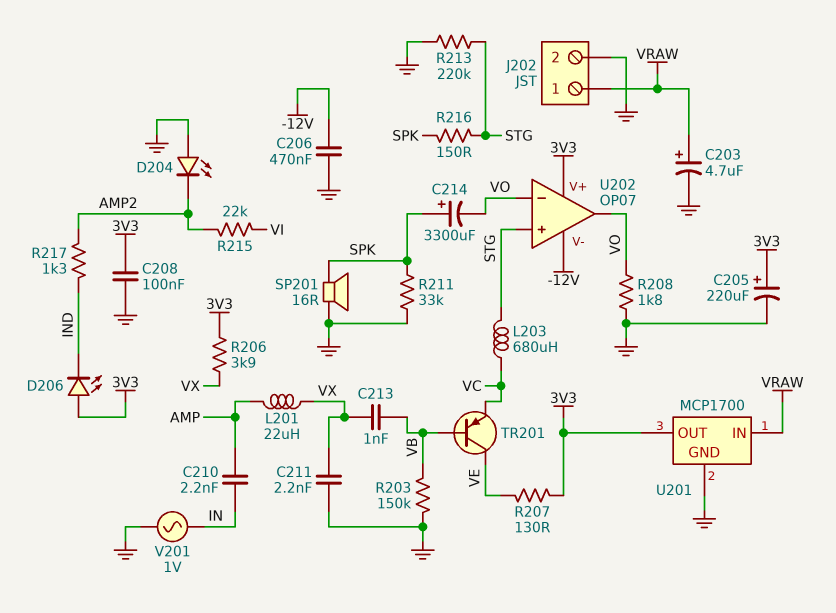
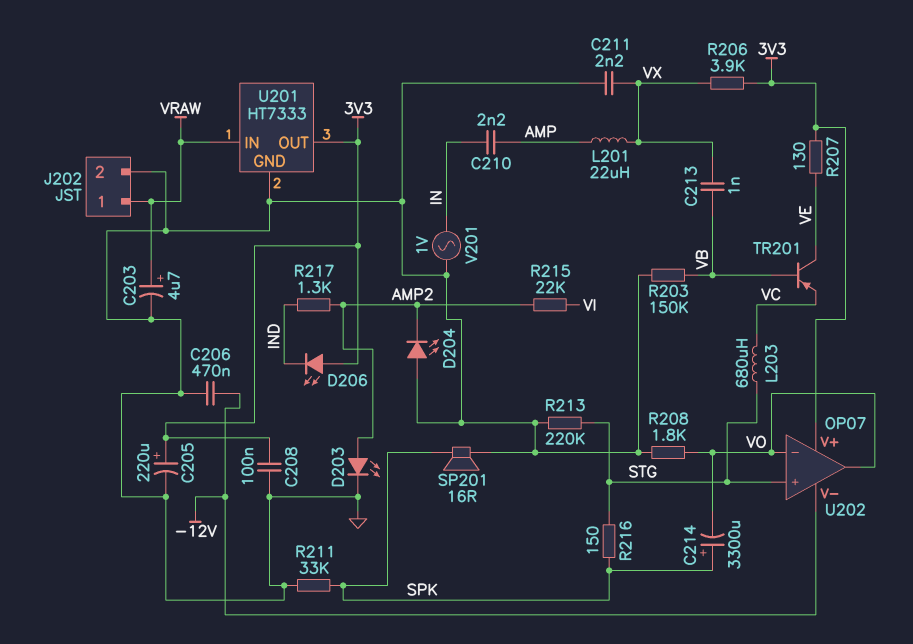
D203: none -> LED (A AMP2, K GND)
U201: MCP1700 -> HT7333

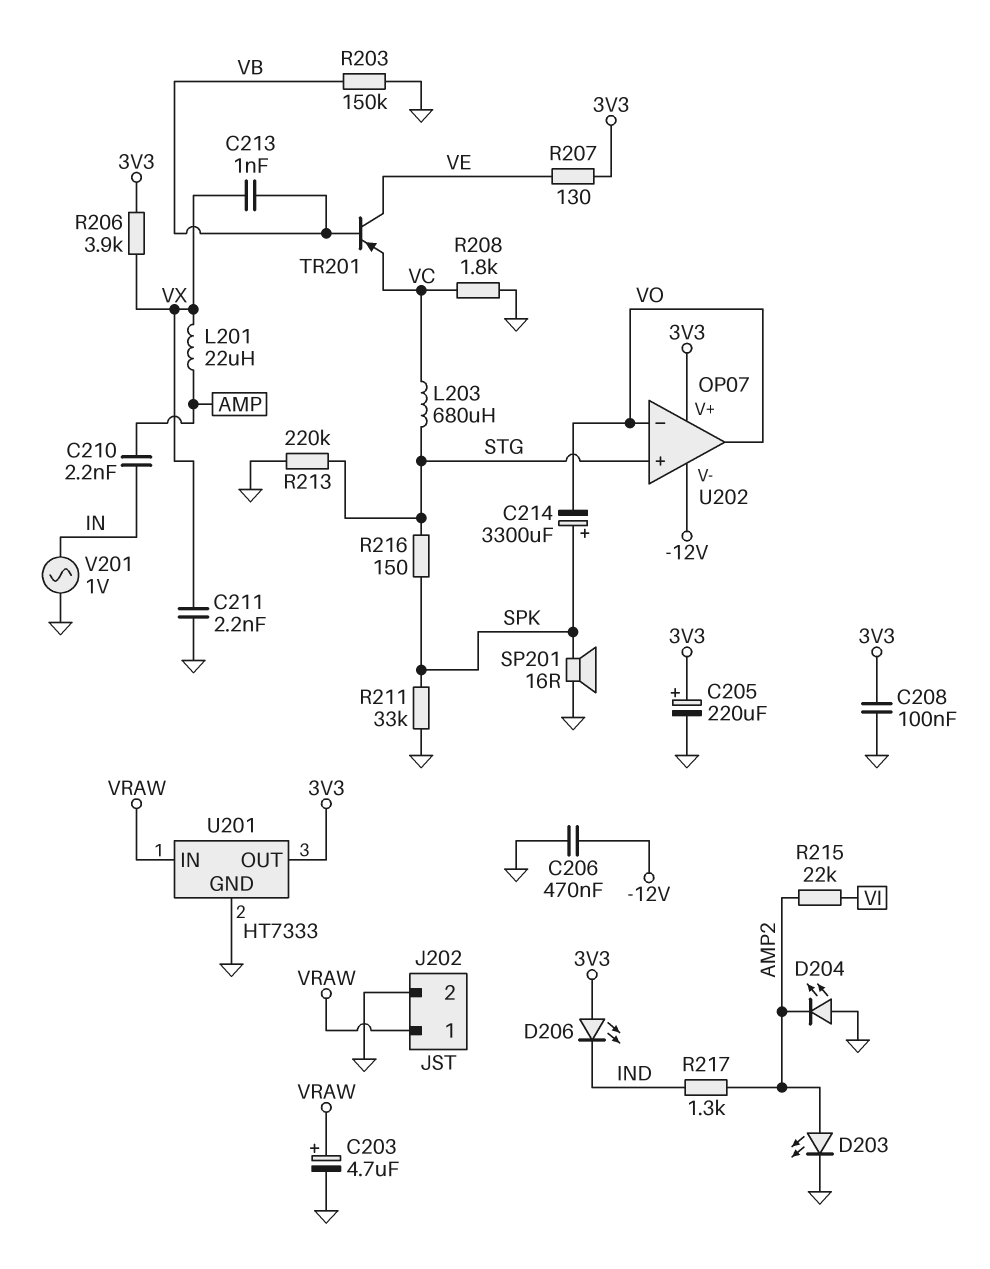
R208: 1.8k (GND, VO) -> 1.8k (GND, VC)

